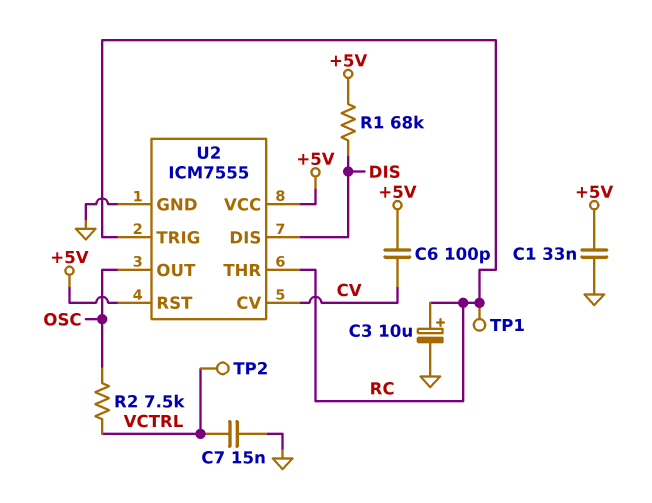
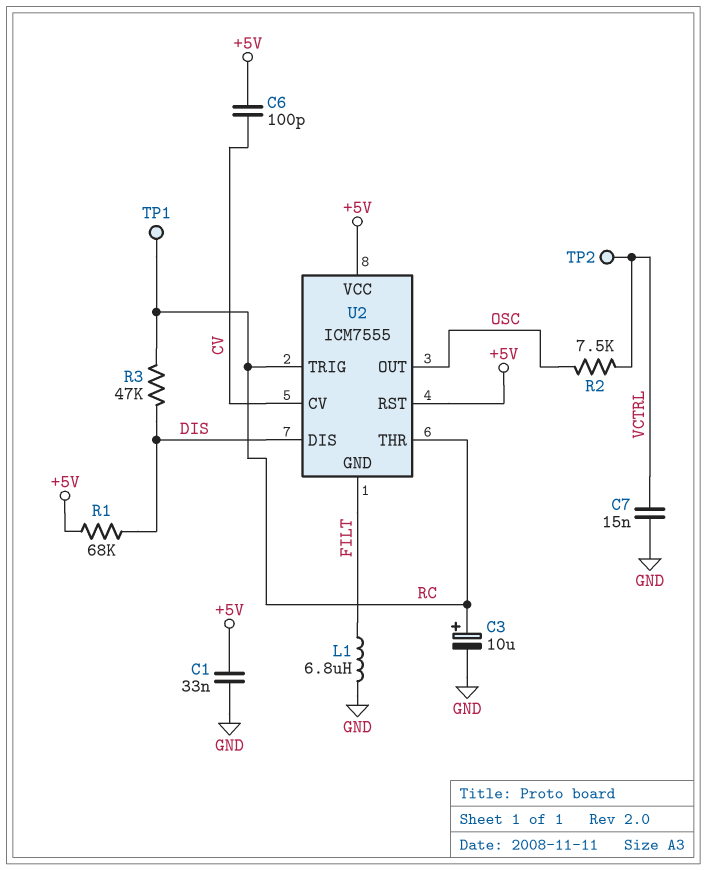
L1: none -> 6.8uH (FILT, GND)
R3: none -> 47k (DIS, RC)
U2 pin GND: GND -> FILT

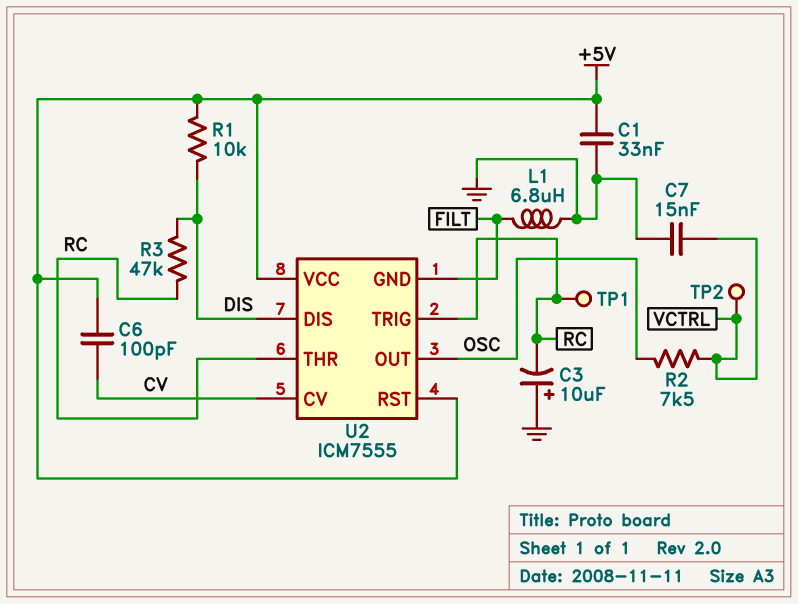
C3: 10uF (plus RC, minus GND) -> 10uF (plus GND, minus RC)
R1: 68k (+5V, DIS) -> 10k (+5V, DIS)

